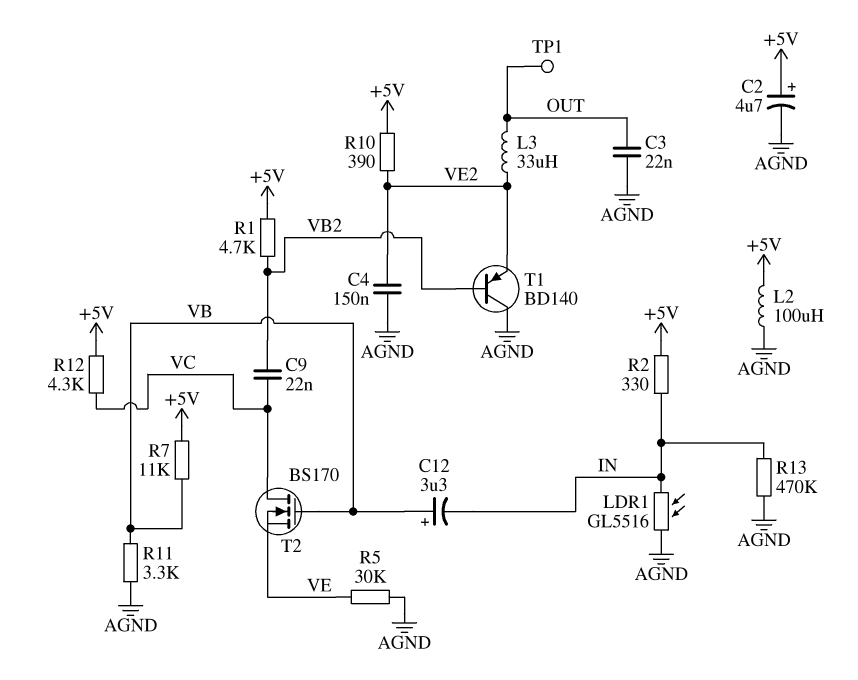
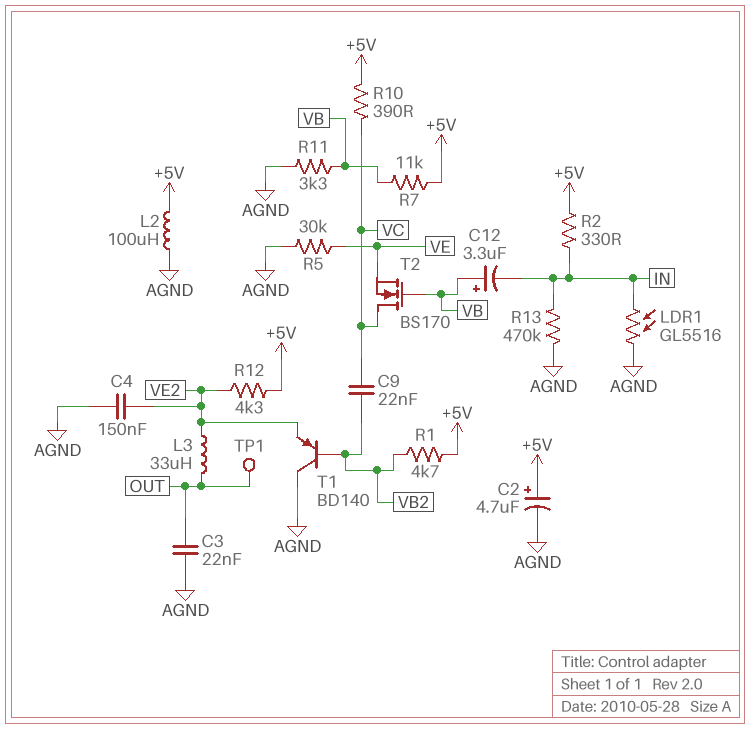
R10: 390 (+5V, VE2) -> 390 (+5V, VC)
R12: 4.3k (+5V, VC) -> 4.3k (+5V, VE2)

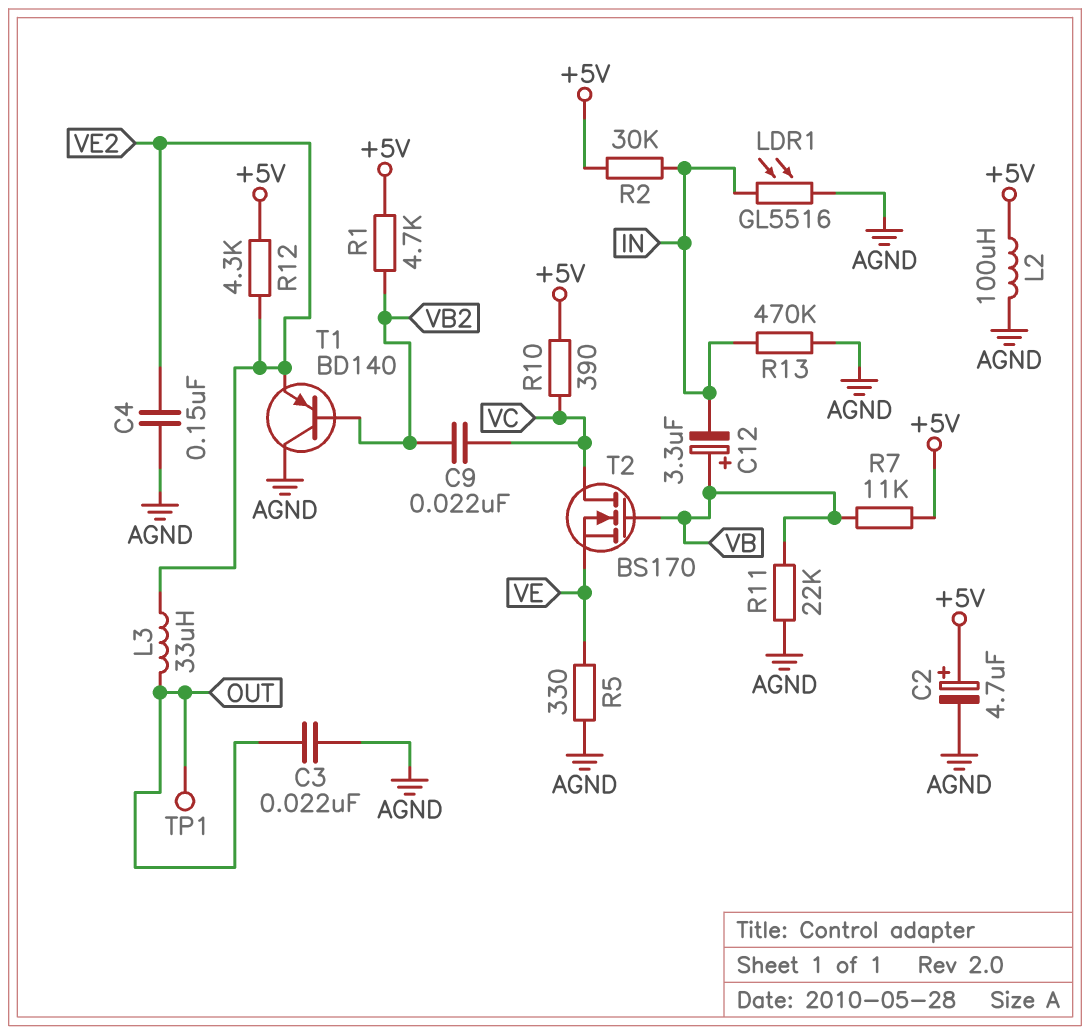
R2: 330 (+5V, IN) -> 30k (+5V, IN)
R5: 30k (AGND, VE) -> 330 (AGND, VE)
R11: 3.3k (AGND, VB) -> 22k (AGND, VB)

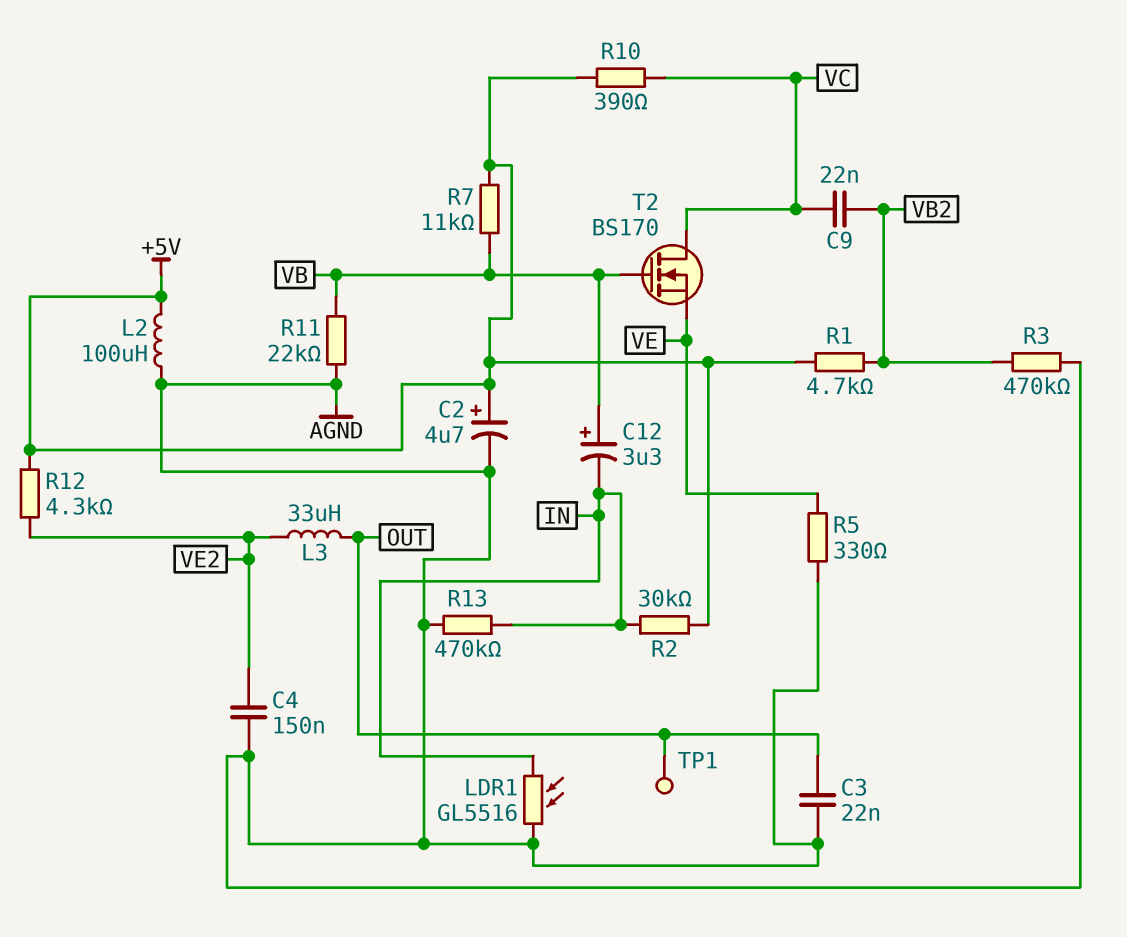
R3: none -> 470k (AGND, VB2)
T1: PNP BD140 (B VB2, C AGND, E VE2) -> none

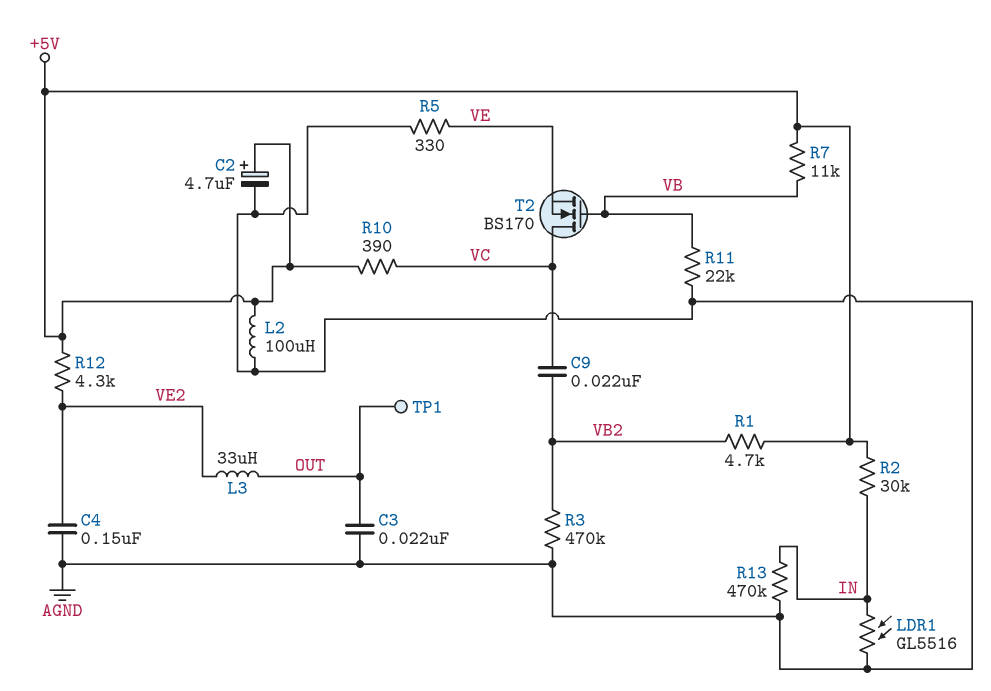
C12: 3.3uF (plus VB, minus IN) -> none

